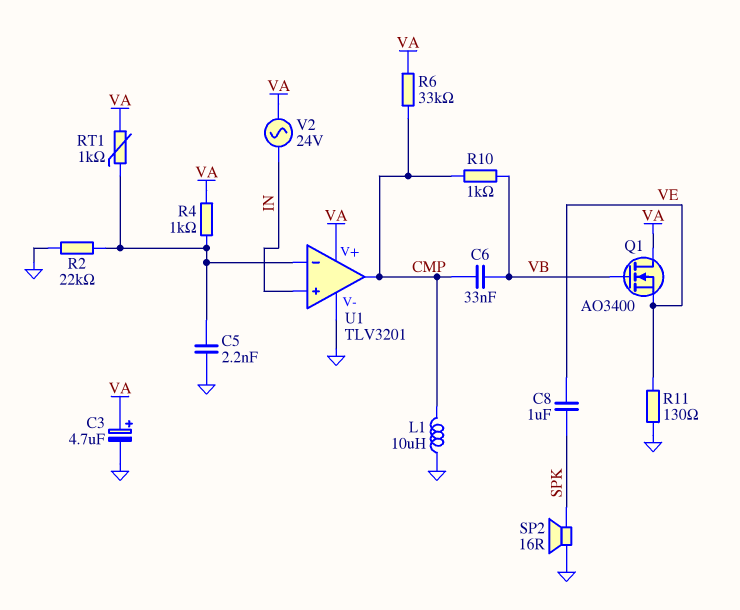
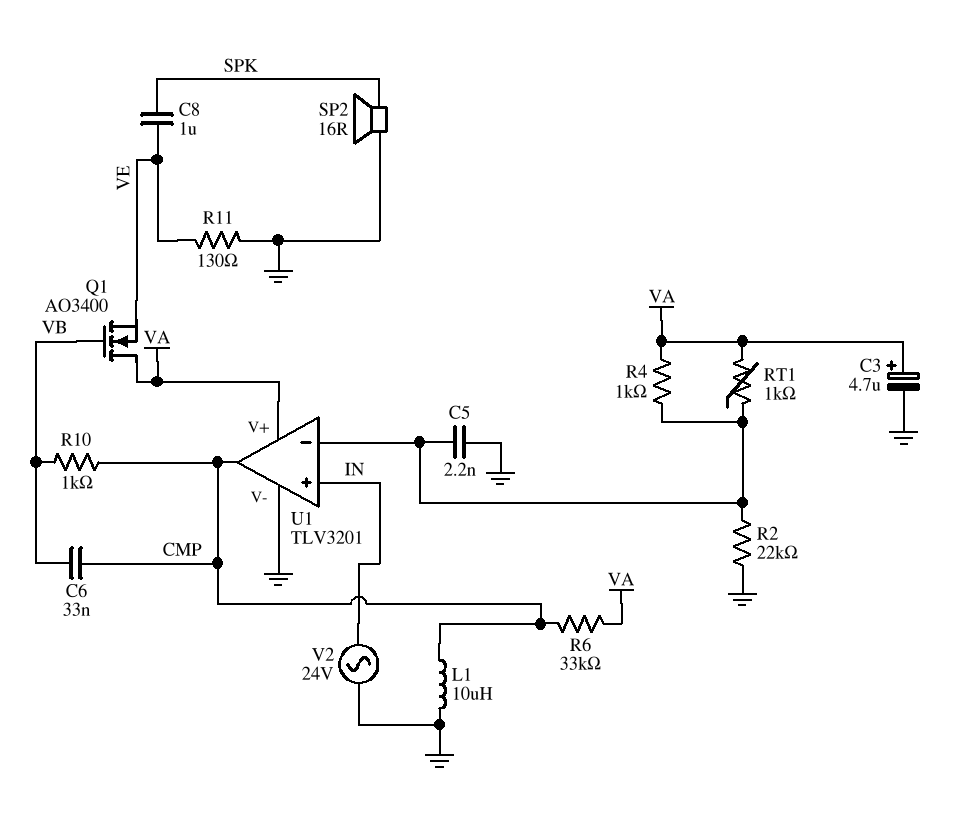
V2: AC 24V (IN, VA) -> AC 24V (GND, IN)

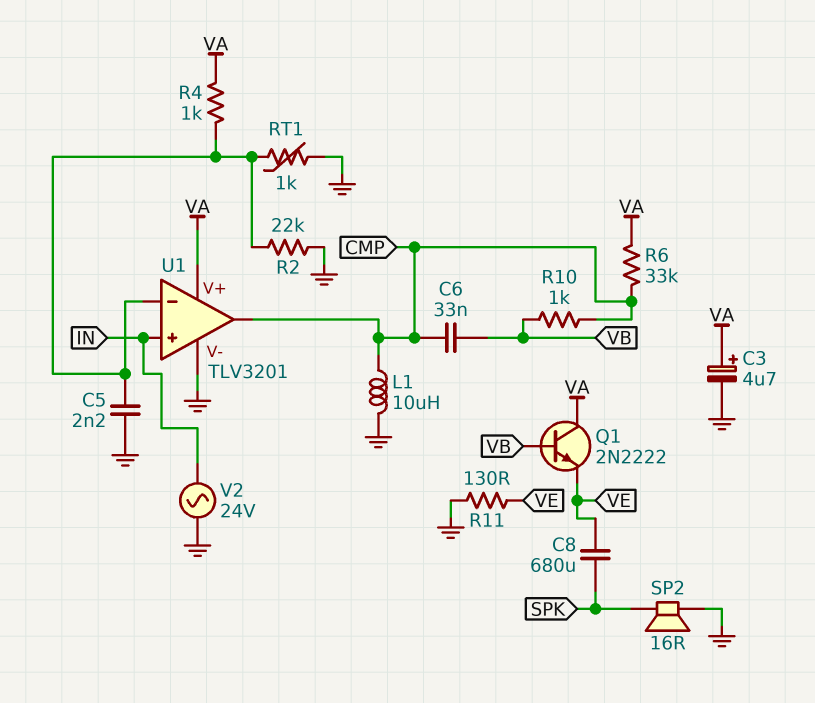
C8: 1uF (SPK, VE) -> 680uF (SPK, VE)
Q1: NMOS AO3400 (G VB, D VA, S VE) -> NPN 2N2222 (B VB, C VA, E VE)
RT1: 1k (U1/in-, VA) -> 1k (GND, U1/in-)

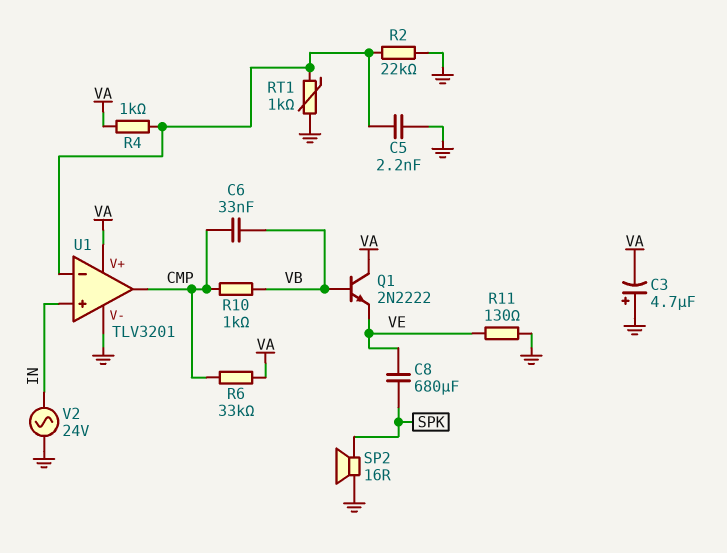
C3: 4.7uF (plus VA, minus GND) -> 4.7uF (plus GND, minus VA)
L1: 10uH (CMP, GND) -> none

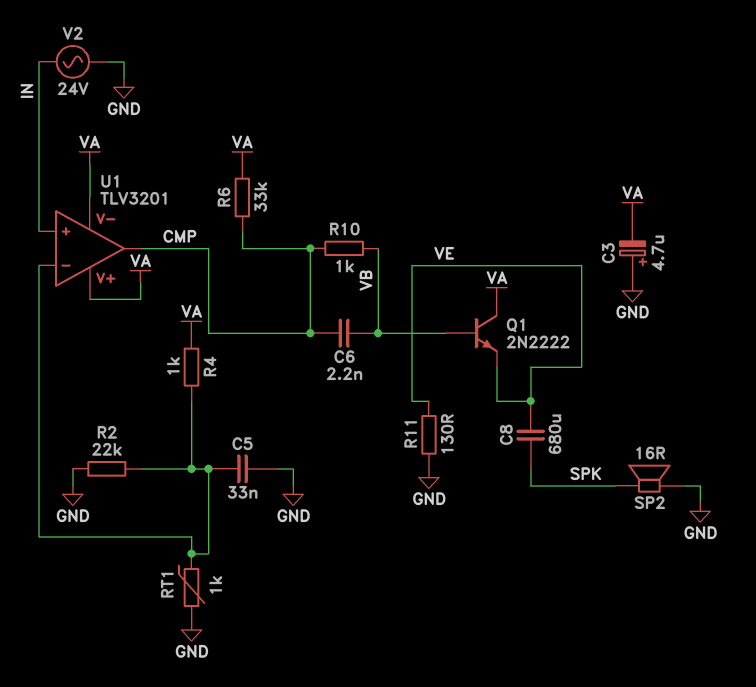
C5: 2.2nF (GND, U1/in-) -> 33nF (GND, U1/in-)
C6: 33nF (CMP, VB) -> 2.2nF (CMP, VB)
U1 pin V-: GND -> VA

